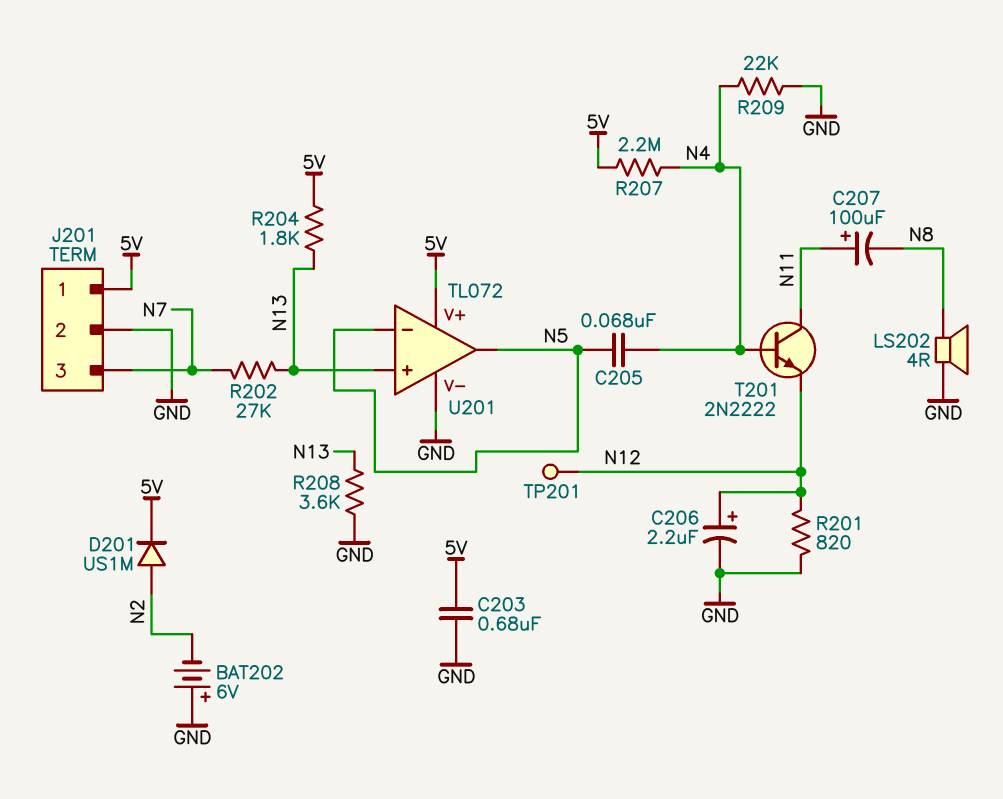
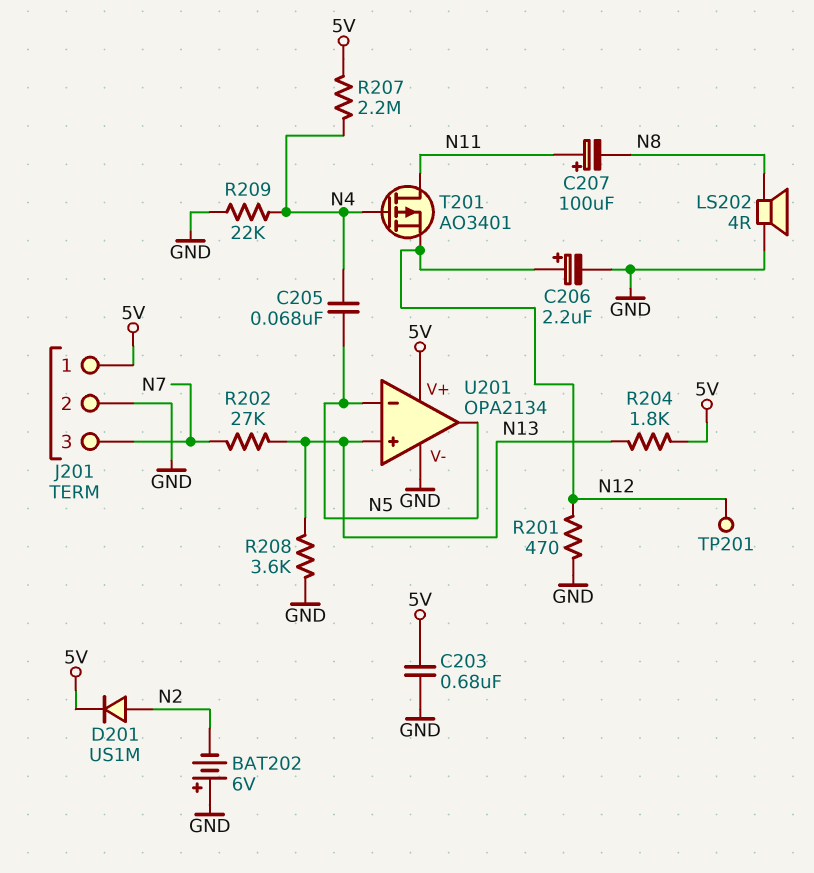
R201: 820 (GND, N12) -> 470 (GND, N12)
T201: NPN 2N2222 (B N4, C N11, E N12) -> PMOS AO3401 (G N4, D N11, S N12)
U201: TL072 -> OPA2134

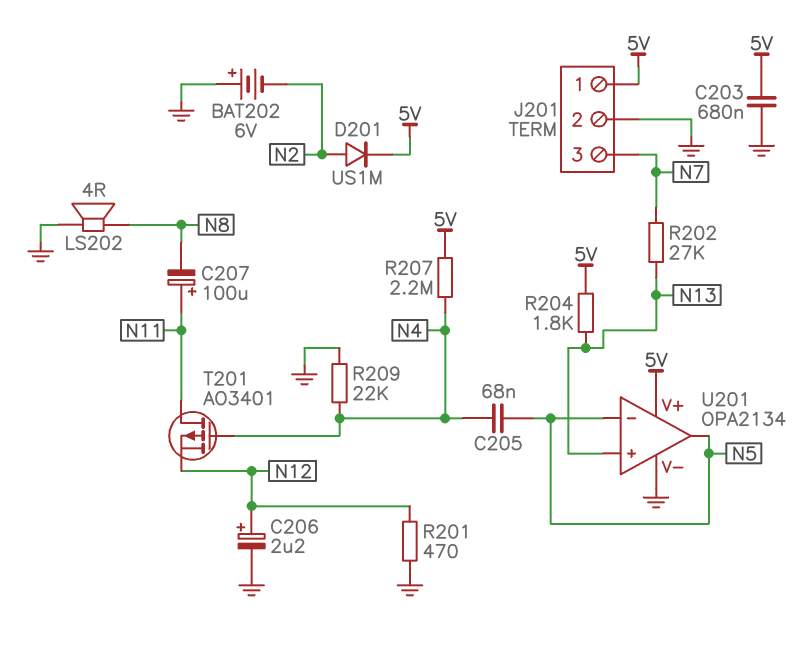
R208: 3.6k (GND, N13) -> none
TP201: test point (N12) -> none

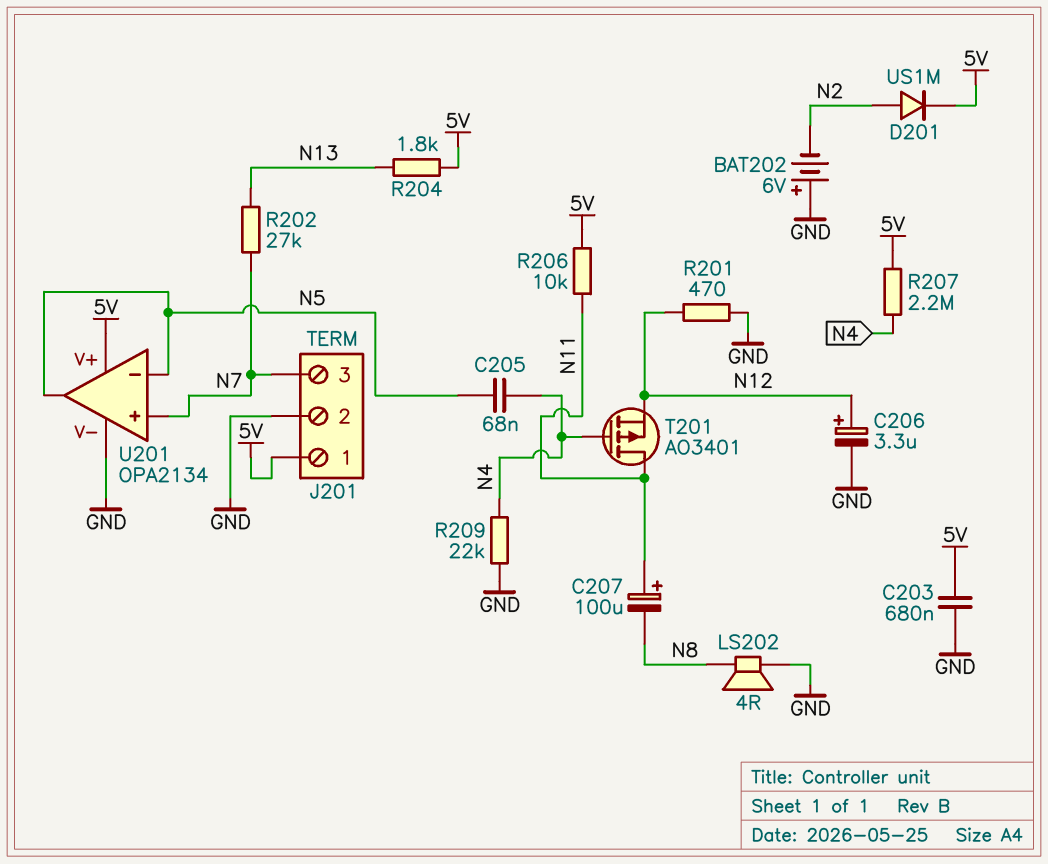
C206: 2.2uF (plus N12, minus GND) -> 3.3uF (plus N12, minus GND)
R206: none -> 10k (5V, N11)
U201 pin in+: N13 -> N7

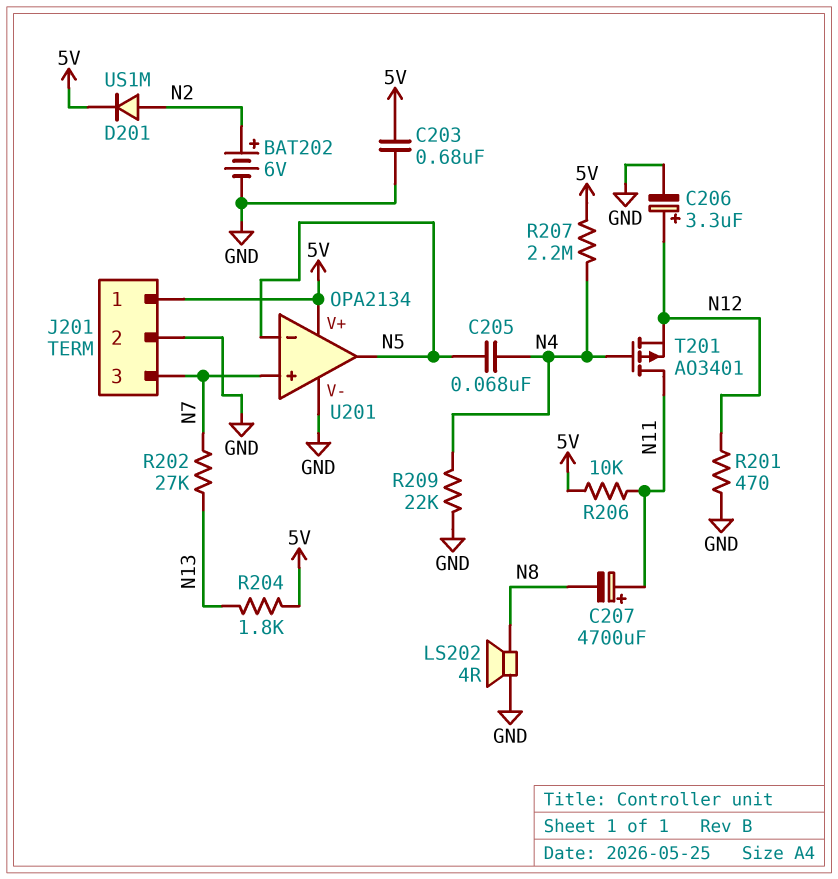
BAT202: 6V (plus GND, minus N2) -> 6V (plus N2, minus GND)
C207: 100uF (plus N11, minus N8) -> 4700uF (plus N11, minus N8)

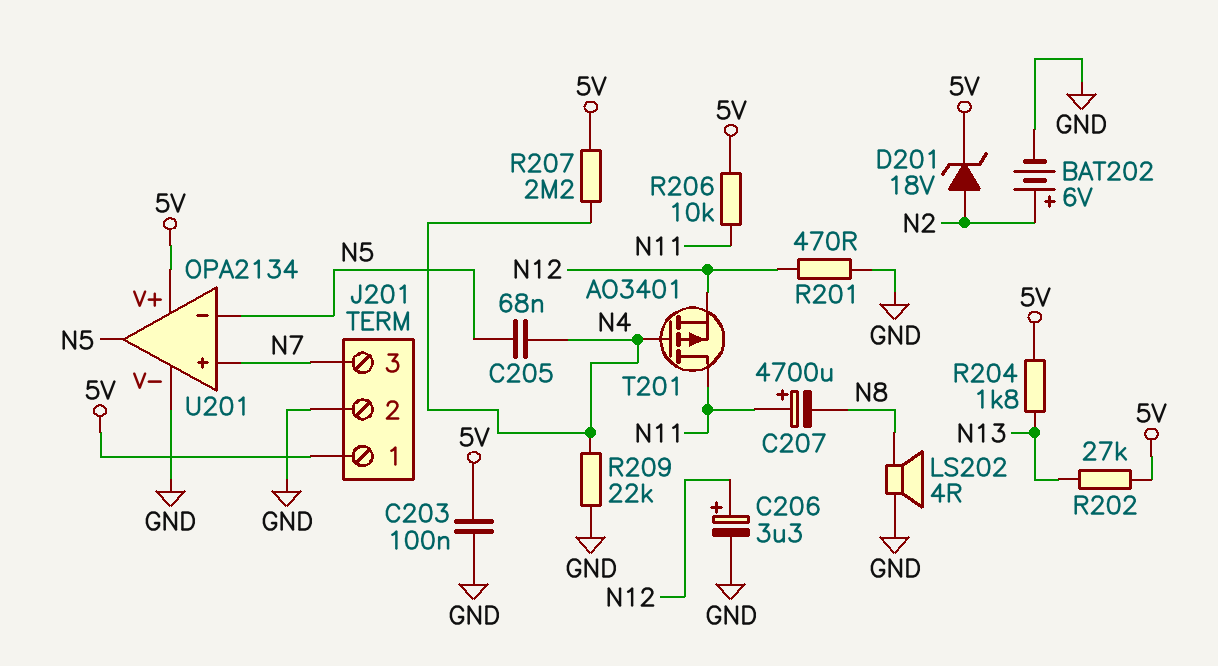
C203: 680nF (5V, GND) -> 100nF (5V, GND)
D201: diode US1M (A N2, K 5V) -> zener 18V (A N2, K 5V)
R202: 27k (N7, N13) -> 27k (5V, N13)

